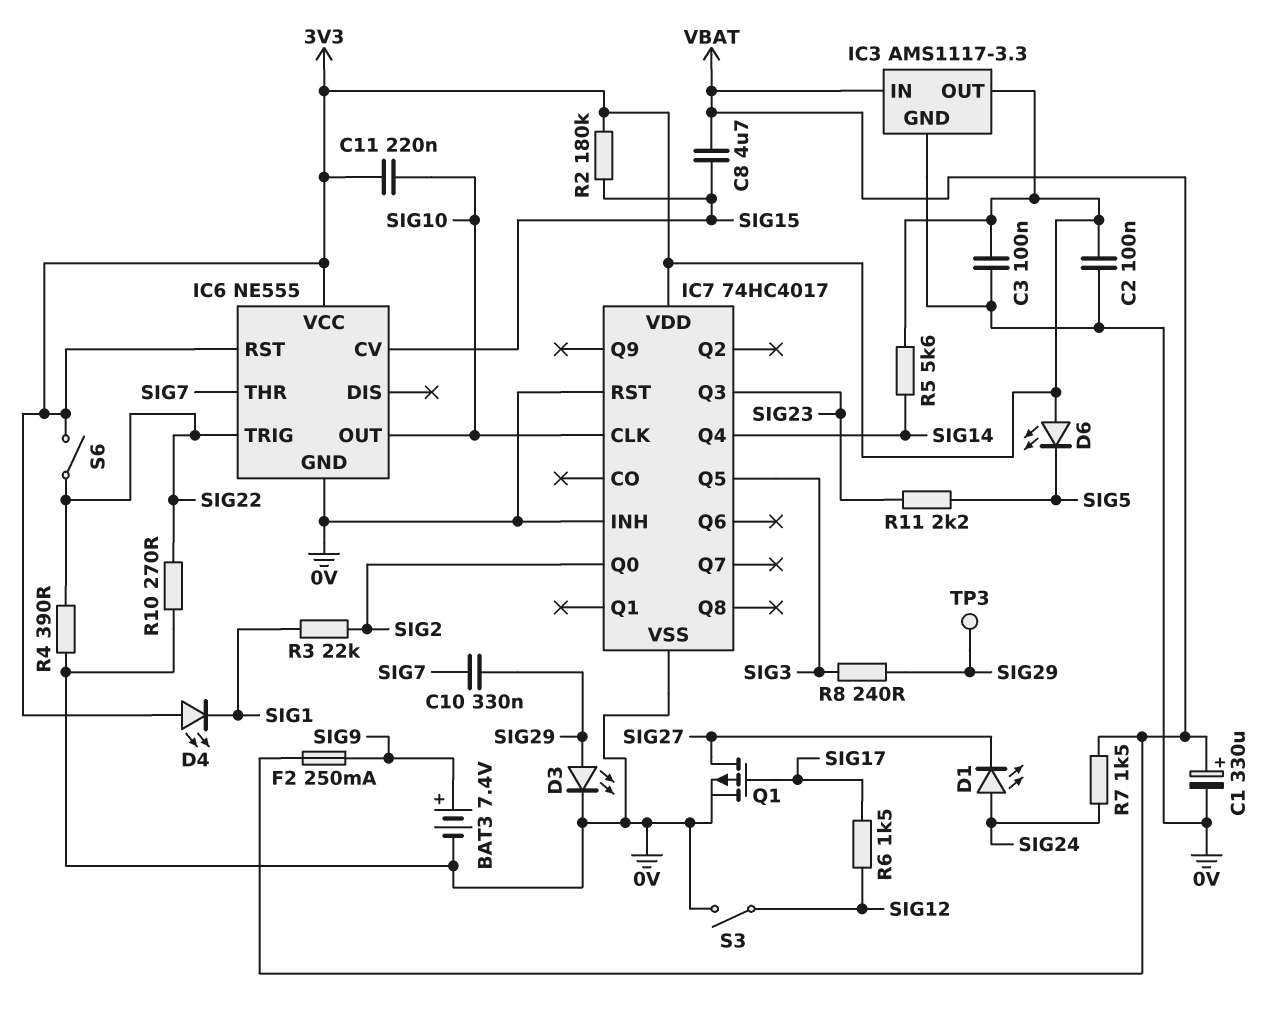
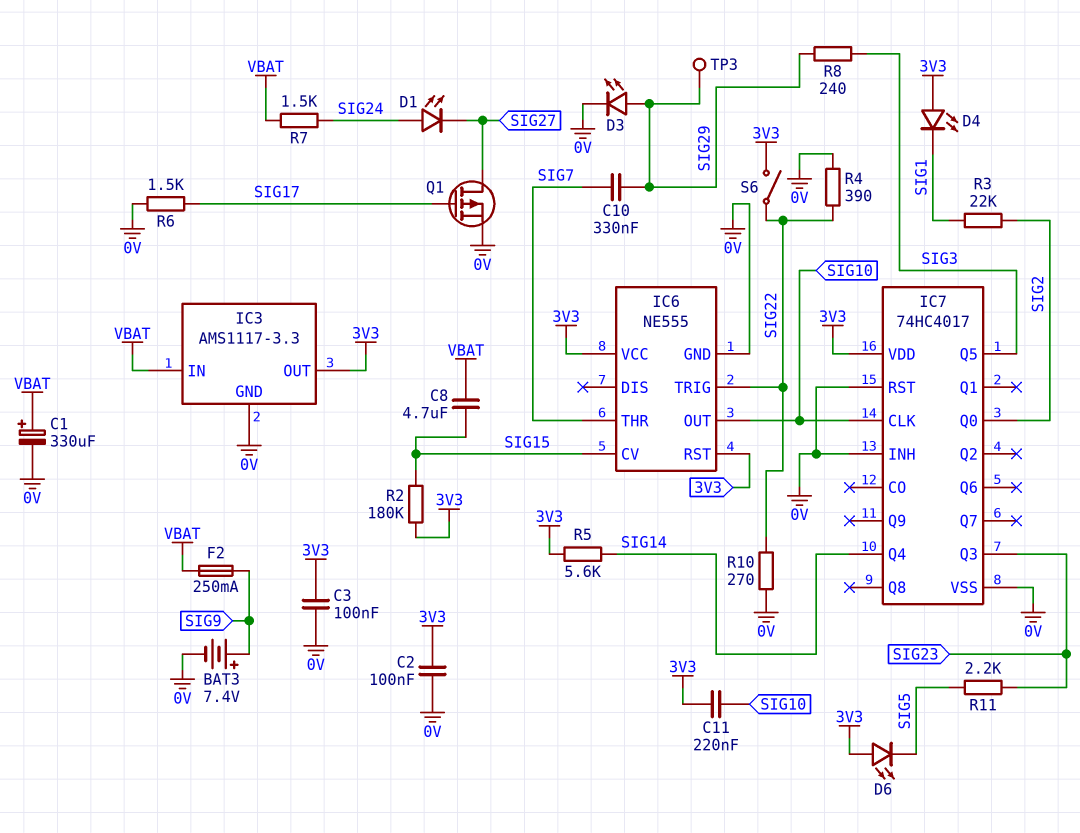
R6: 1.5k (SIG12, SIG17) -> 1.5k (0V, SIG17)
S3: switch (0V, SIG12) -> none

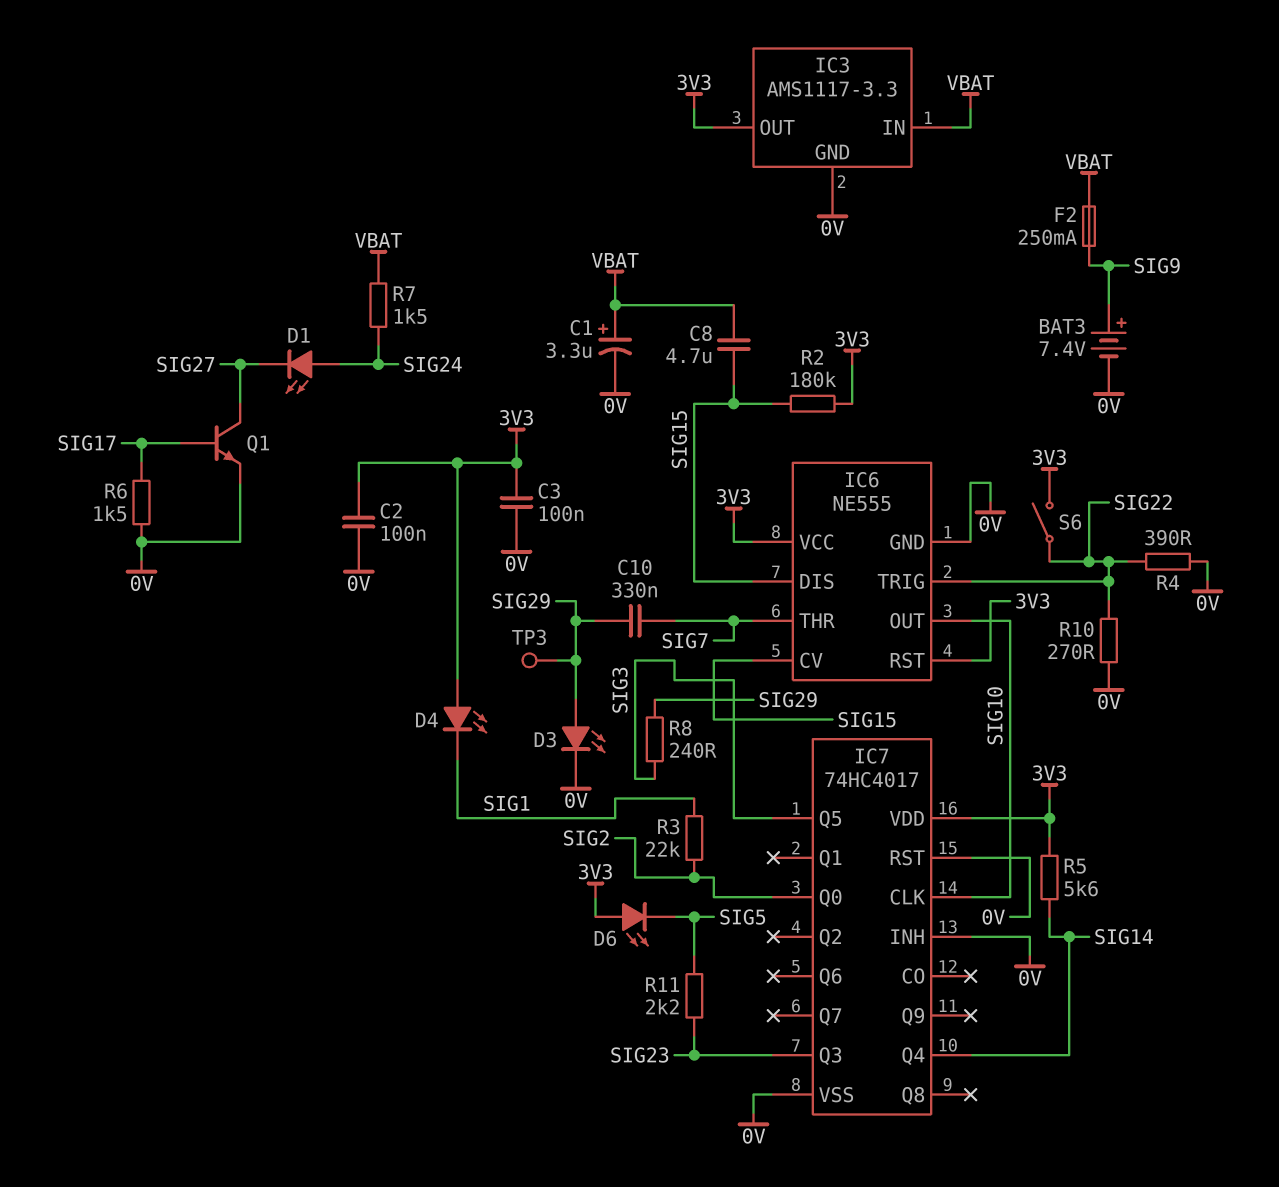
C1: 330uF (plus VBAT, minus 0V) -> 3.3uF (plus VBAT, minus 0V)
C11: 220nF (3V3, SIG10) -> none
IC6 pin DIS: none -> SIG15
Q1: PMOS (G SIG17, D SIG27, S 0V) -> NPN (B SIG17, C SIG27, E 0V)

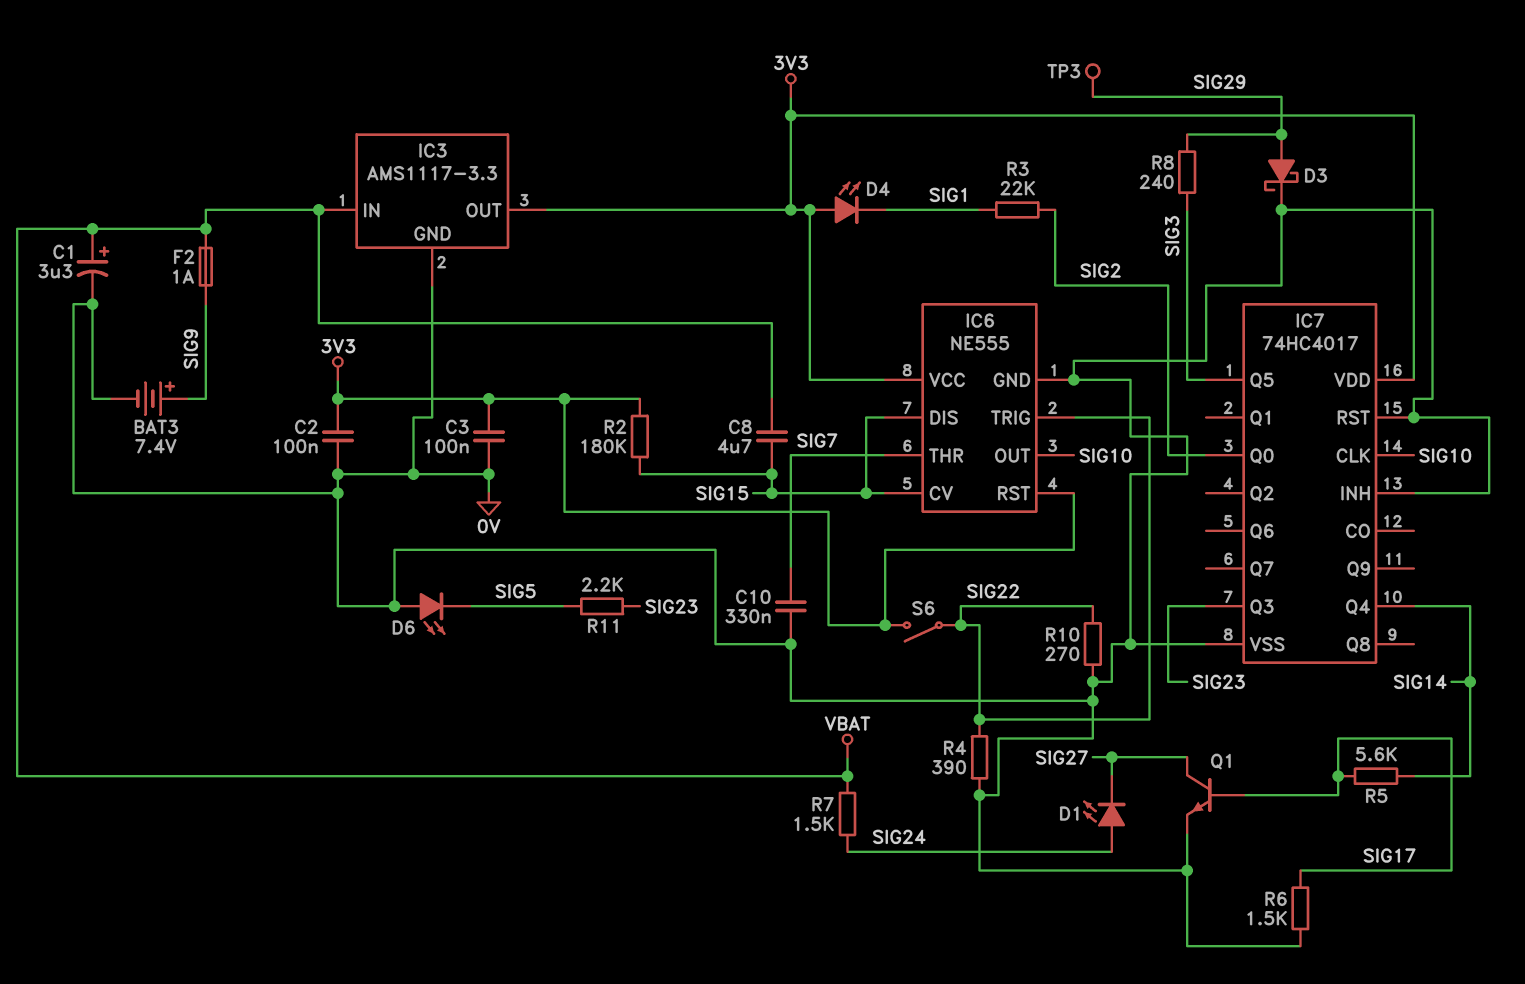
C10: 330nF (SIG7, SIG29) -> 330nF (0V, SIG7)
D3: LED (A SIG29, K 0V) -> schottky (A SIG29, K 0V)
D6: LED (A 3V3, K SIG5) -> LED (A 0V, K SIG5)
F2: 250mA (SIG9, VBAT) -> 1A (SIG9, VBAT)
R5: 5.6k (3V3, SIG14) -> 5.6k (SIG14, SIG17)

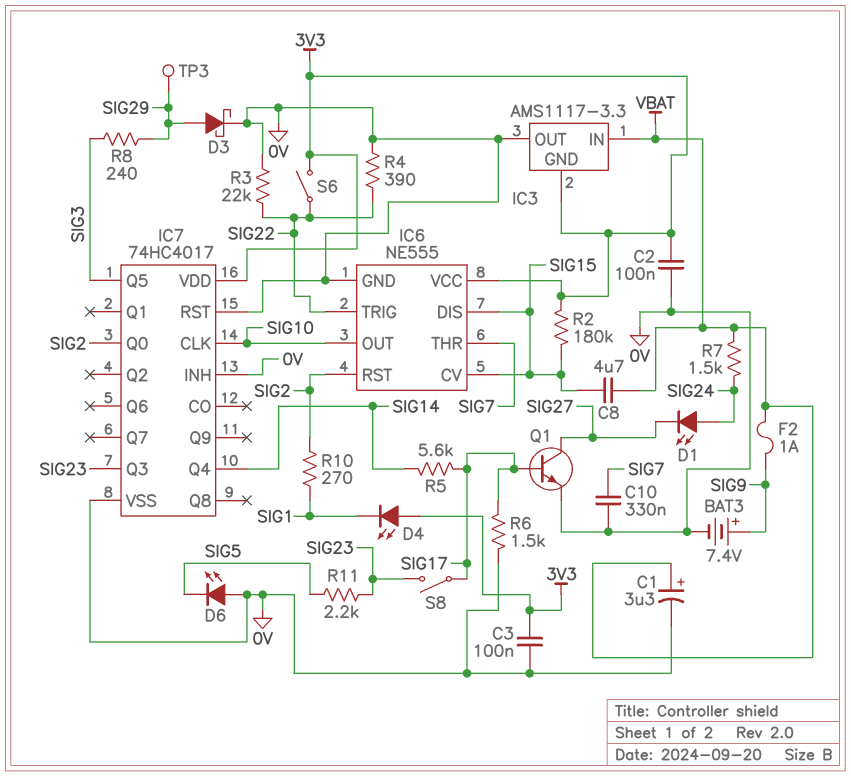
IC3 pin GND: 0V -> 3V3
IC3 pin OUT: 3V3 -> 0V
IC6 pin RST: 3V3 -> SIG2
R3: 22k (SIG1, SIG2) -> 22k (0V, SIG22)
R10: 270 (0V, SIG22) -> 270 (SIG1, SIG2)
S8: none -> switch (SIG17, SIG23)

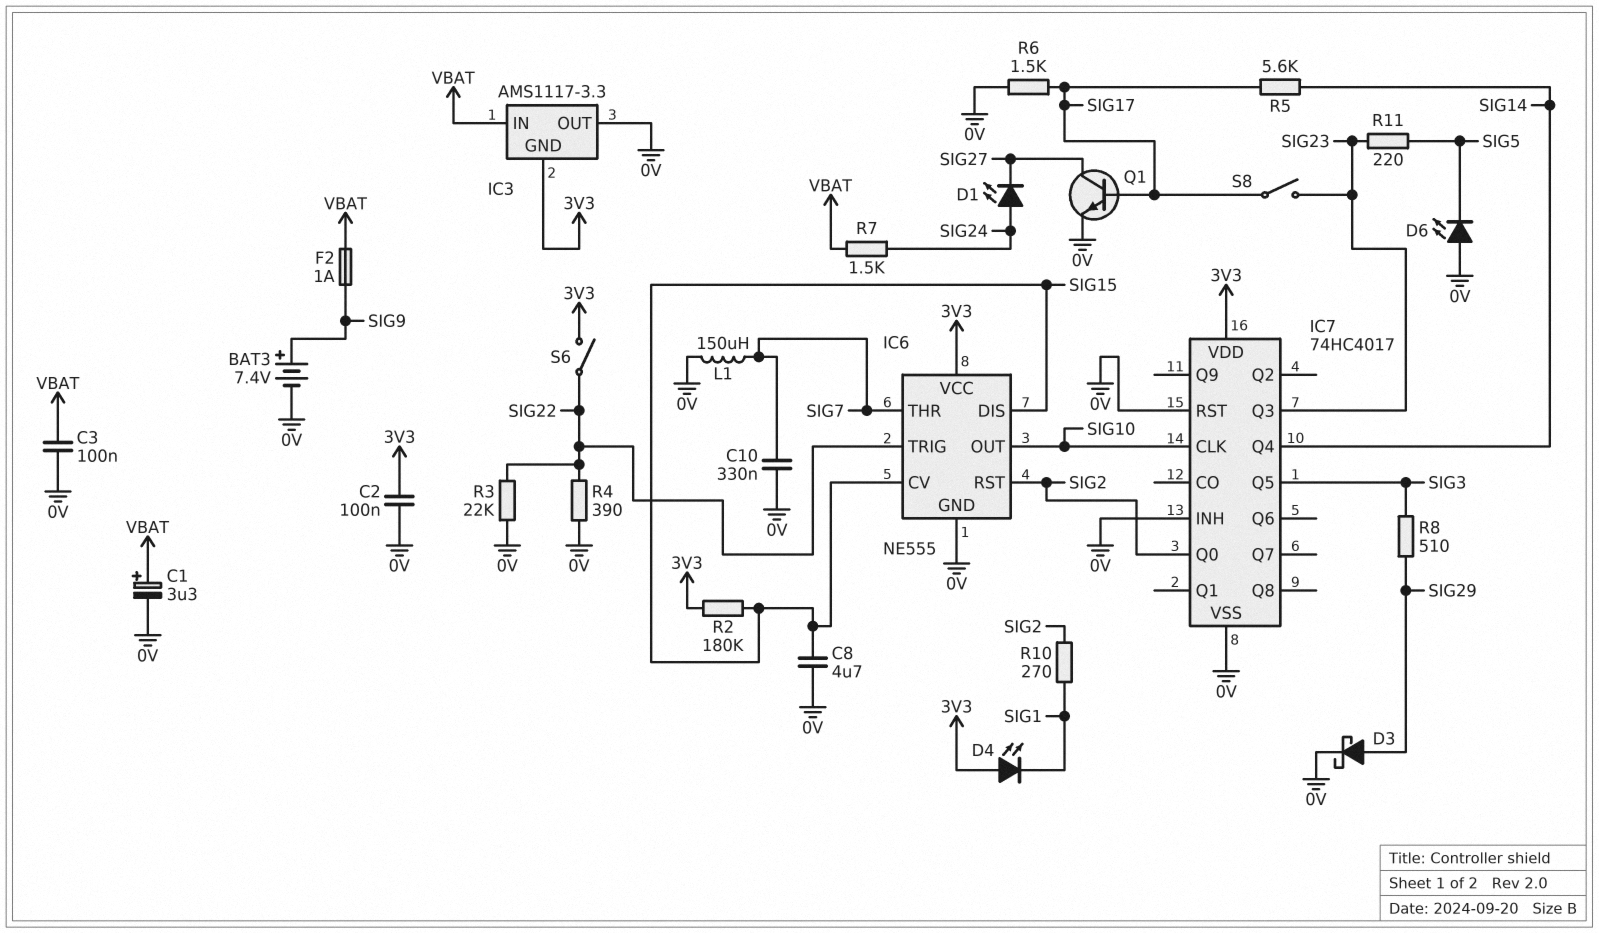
C3: 100nF (0V, 3V3) -> 100nF (0V, VBAT)
C8: 4.7uF (SIG15, VBAT) -> 4.7uF (0V, SIG15)
L1: none -> 150uH (0V, SIG7)
R8: 240 (SIG3, SIG29) -> 510 (SIG3, SIG29)
R11: 2.2k (SIG5, SIG23) -> 220 (SIG5, SIG23)
TP3: test point (SIG29) -> none

